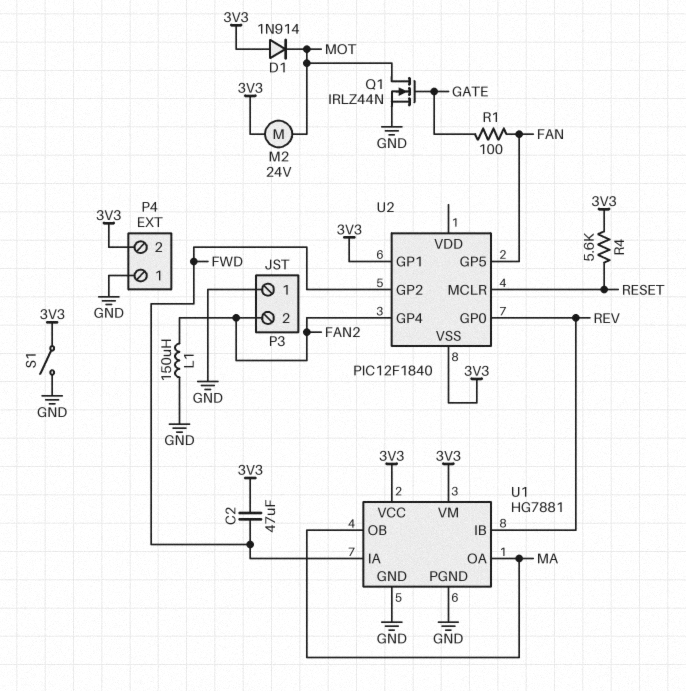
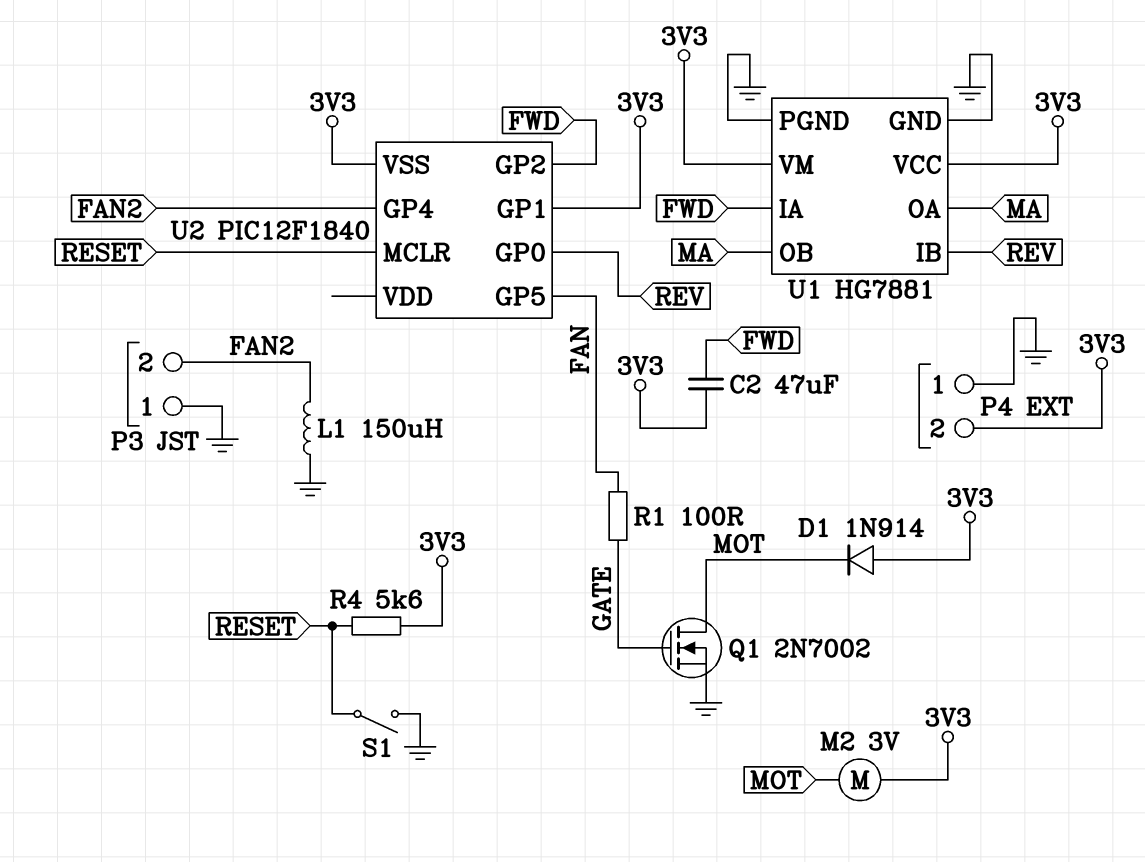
M2: motor 24V (3V3, MOT) -> motor 3V (3V3, MOT)
Q1: NMOS IRLZ44N (G GATE, D MOT, S GND) -> NMOS 2N7002 (G GATE, D MOT, S GND)
S1: switch (3V3, GND) -> switch (GND, RESET)

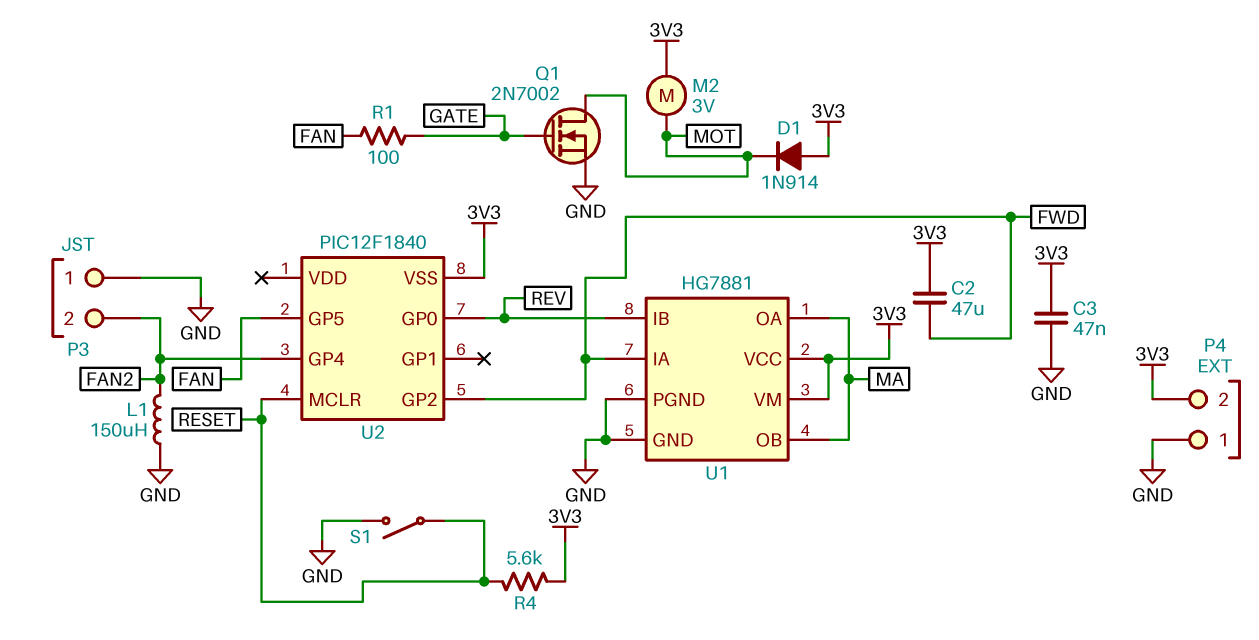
C3: none -> 47nF (3V3, GND)
U2 pin GP1: 3V3 -> none

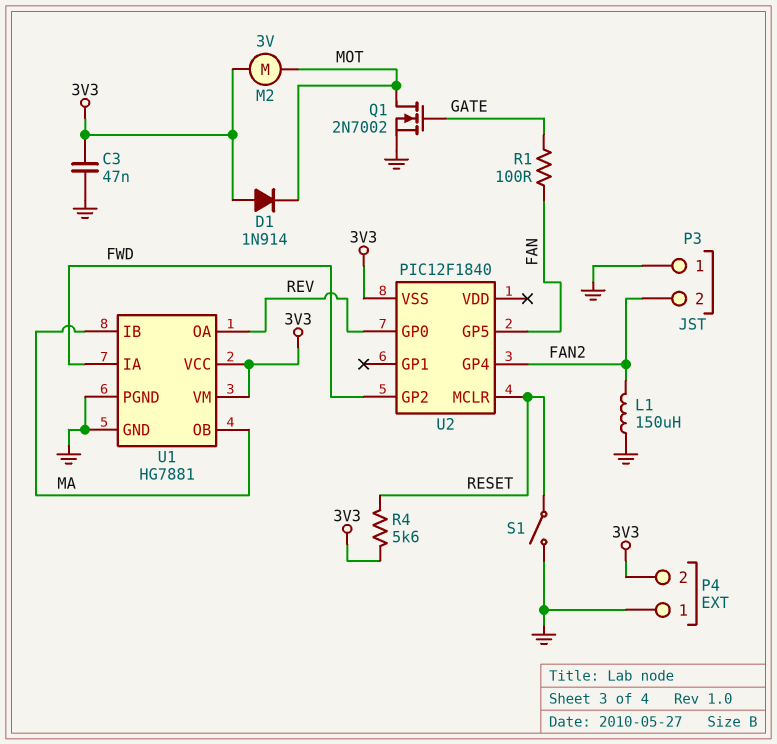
C2: 47uF (3V3, FWD) -> none
U1 pin IB: REV -> MA
U1 pin OA: MA -> REV

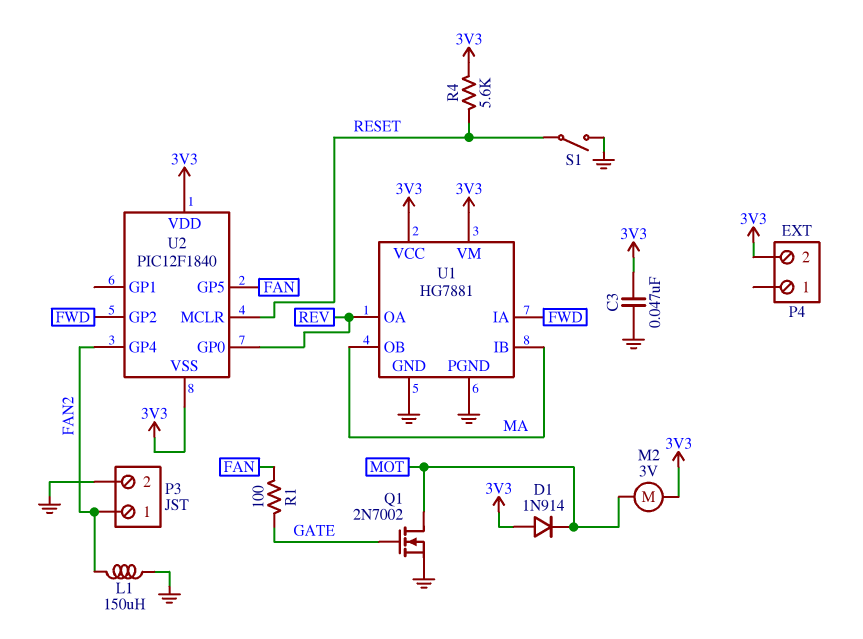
P3 pin 1: GND -> FAN2
P3 pin 2: FAN2 -> GND
P4 pin 1: GND -> none
U2 pin VDD: none -> 3V3

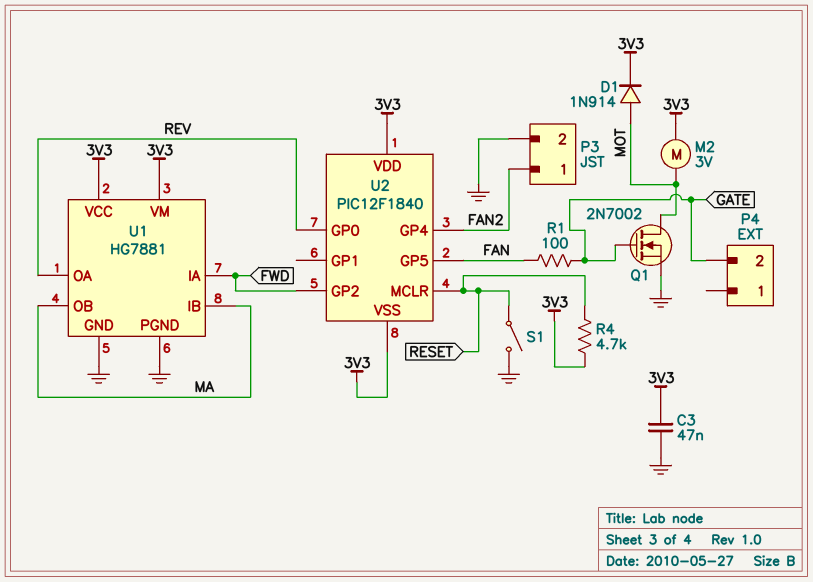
D1: diode 1N914 (A 3V3, K MOT) -> diode 1N914 (A MOT, K 3V3)
L1: 150uH (FAN2, GND) -> none
P4 pin 2: 3V3 -> GATE
R4: 5.6k (3V3, RESET) -> 4.7k (3V3, RESET)

